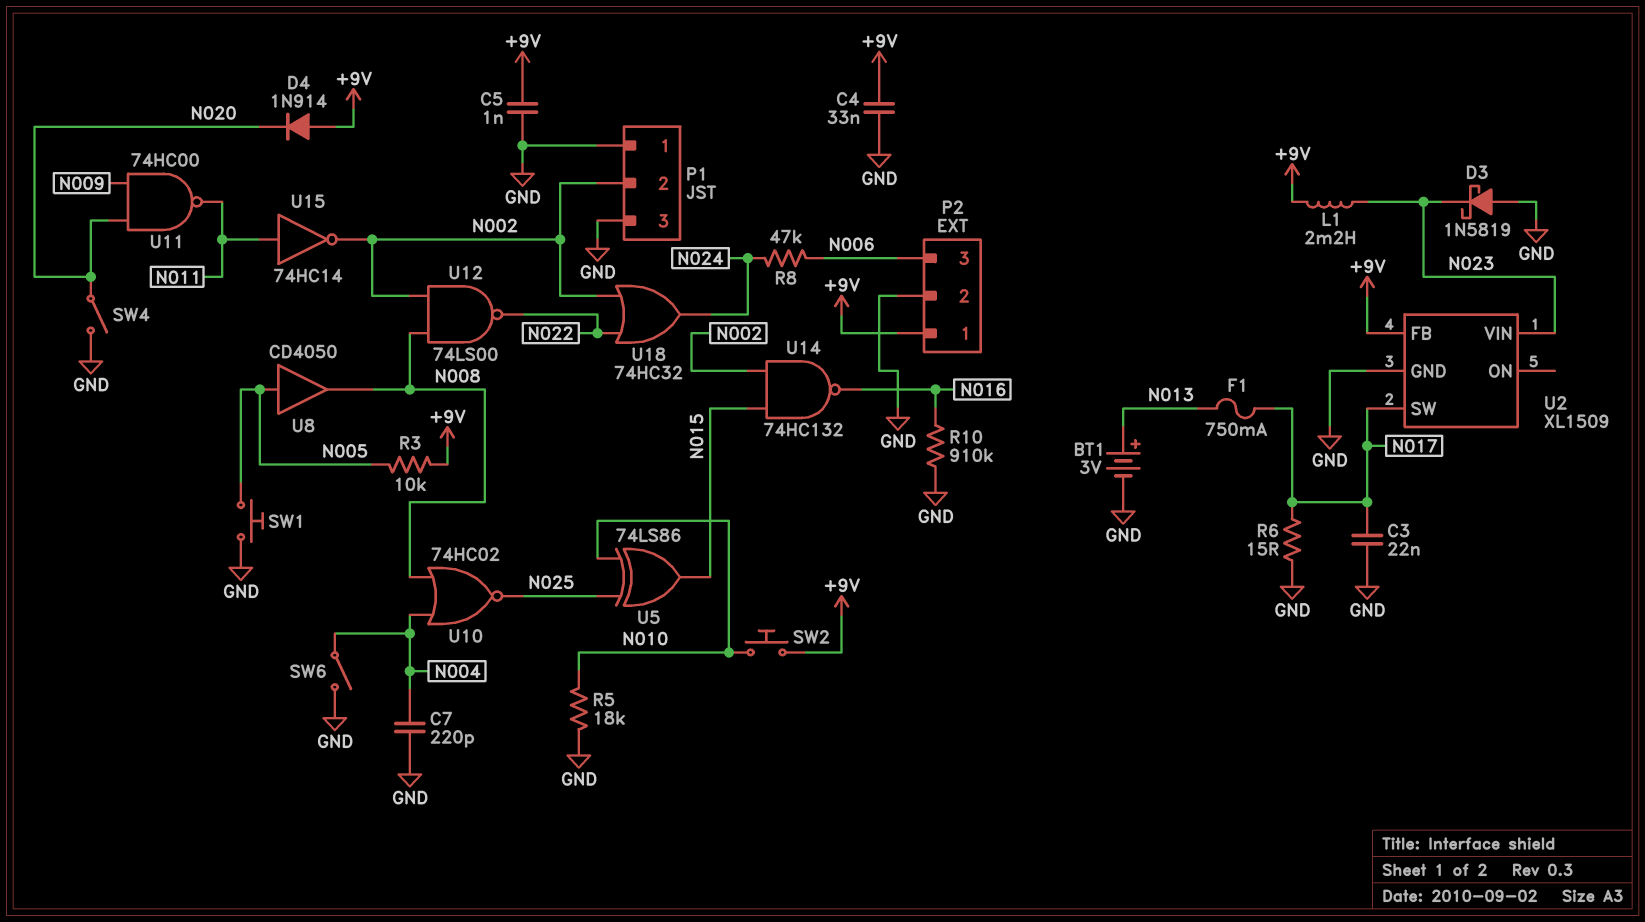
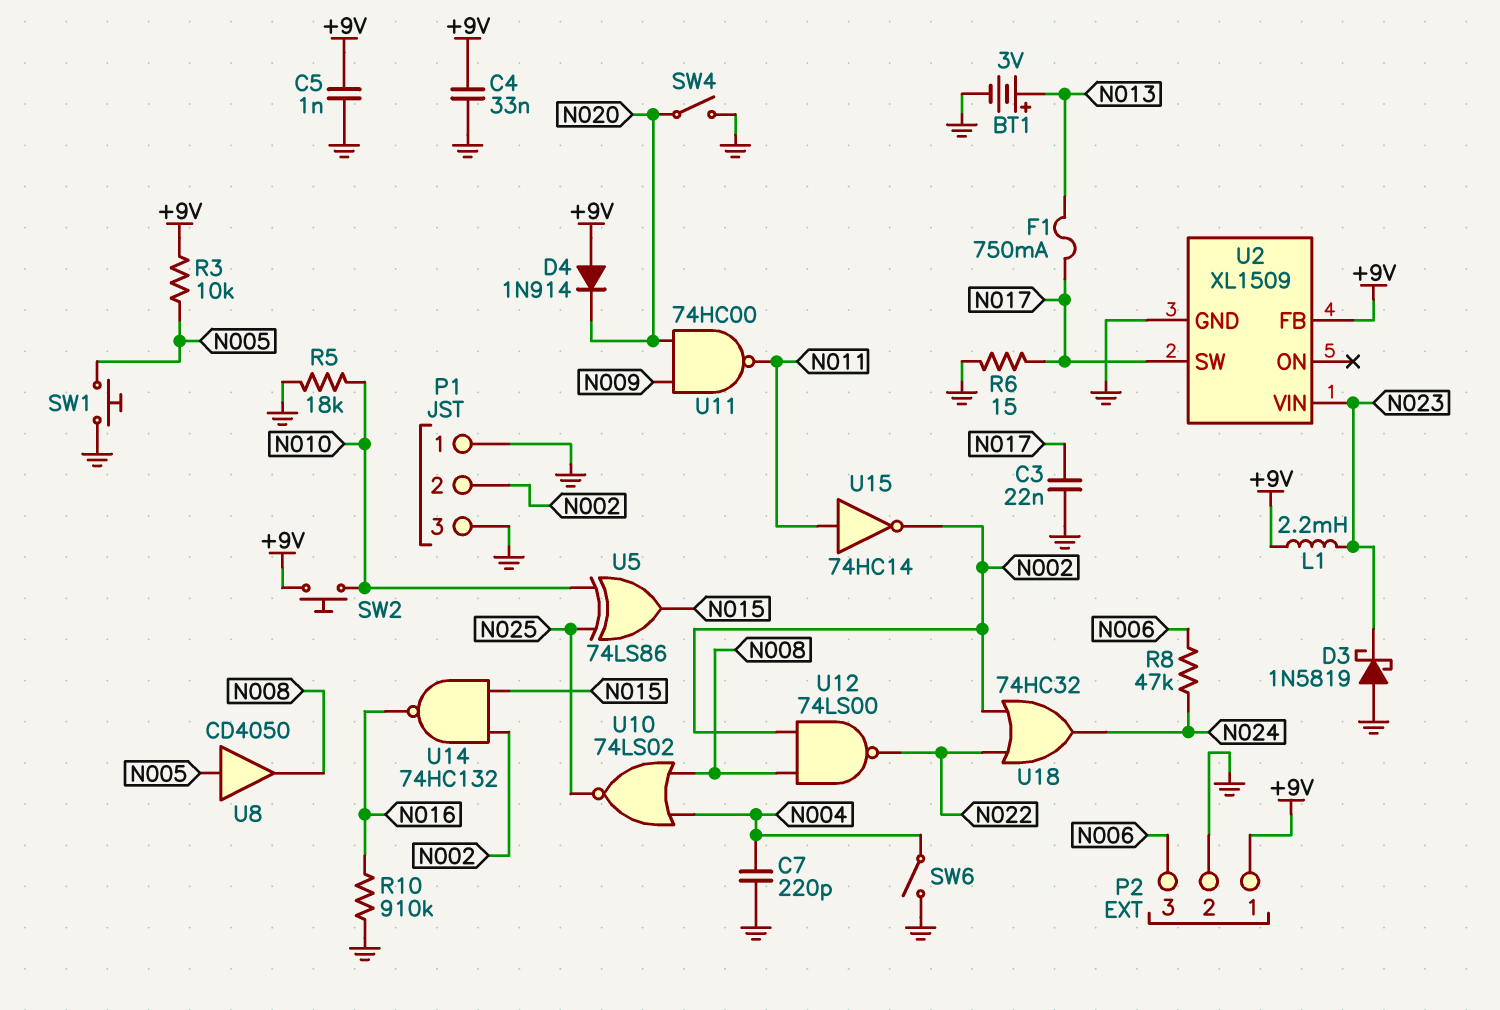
U10: NOR 74HC02 (in N004, in N008, out N025) -> NOR 74LS02 (in N004, in N008, out N025)

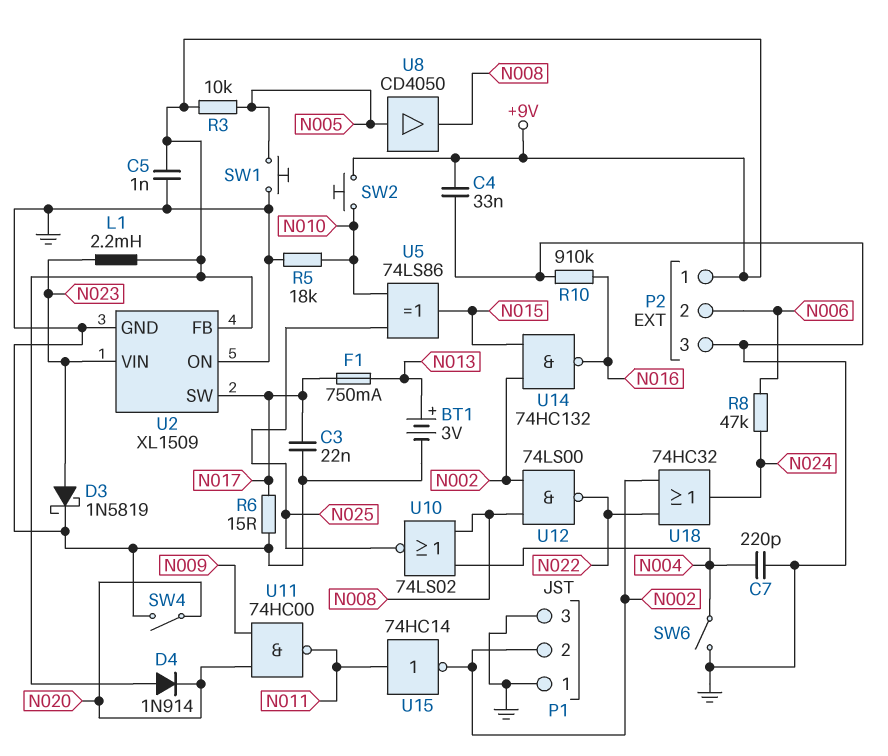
D3: schottky 1N5819 (A GND, K N023) -> schottky 1N5819 (A N023, K GND)
P2 pin 2: GND -> N006
P2 pin 3: N006 -> GND
U2 pin ON: none -> GND

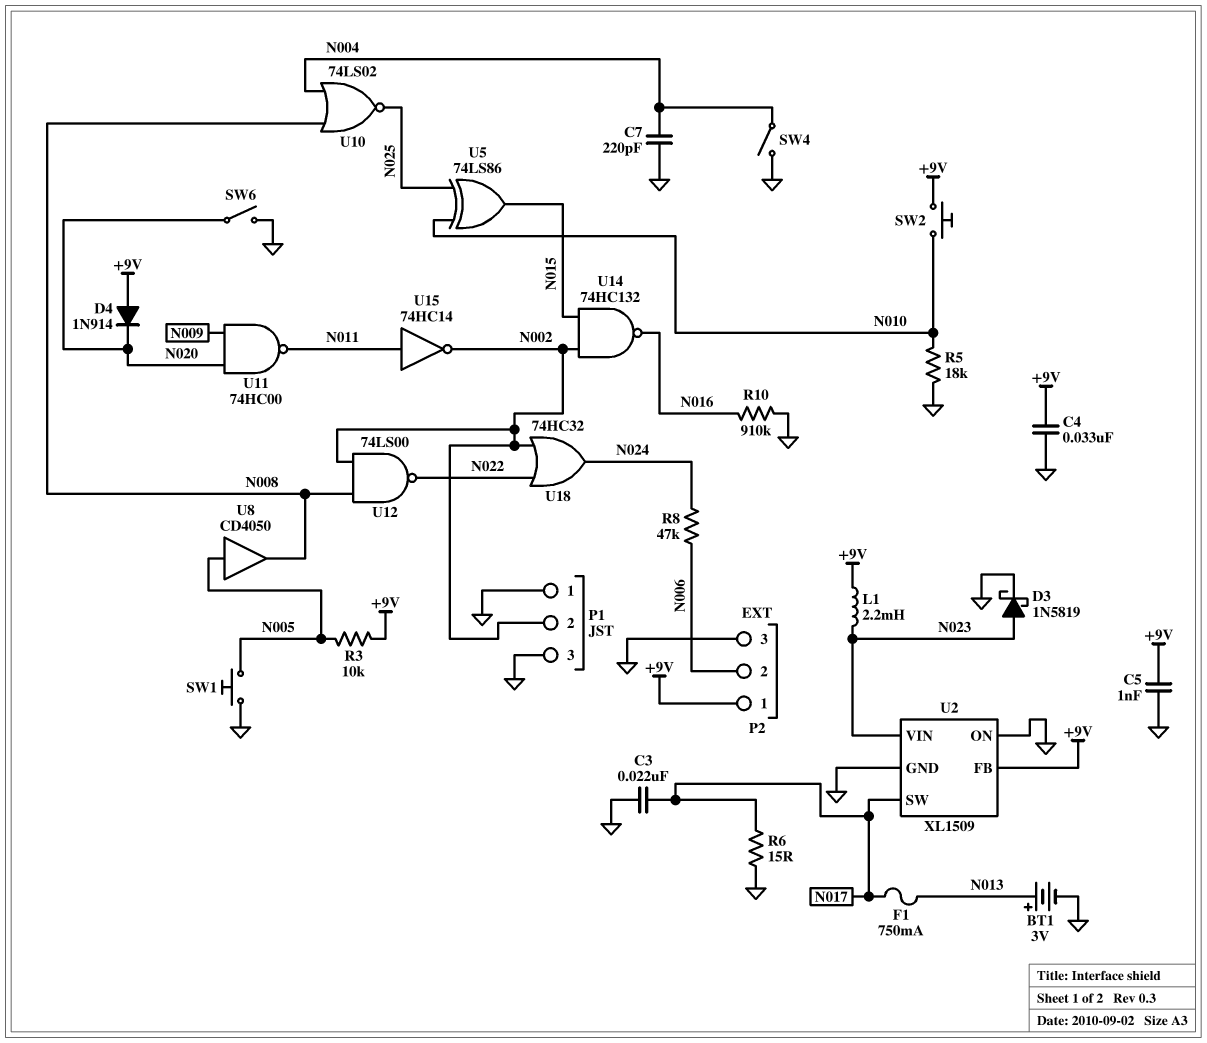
SW4: switch (GND, N020) -> switch (GND, N004)
SW6: switch (GND, N004) -> switch (GND, N020)

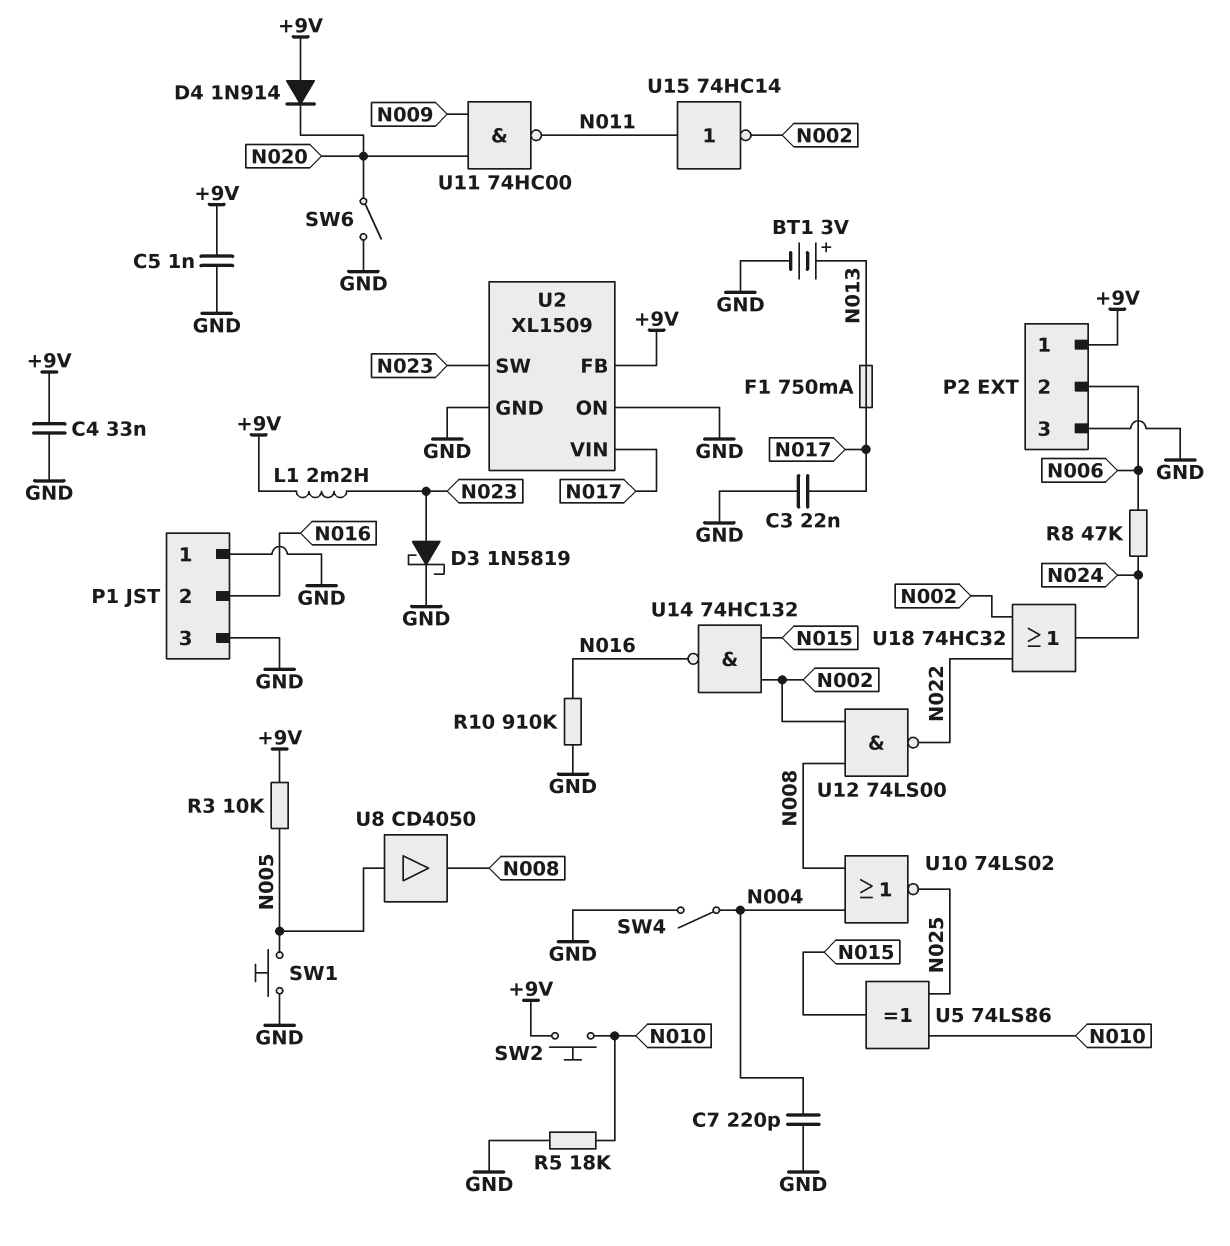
P1 pin 2: N002 -> N016
R6: 15 (GND, N017) -> none
U2 pin SW: N017 -> N023
U2 pin VIN: N023 -> N017

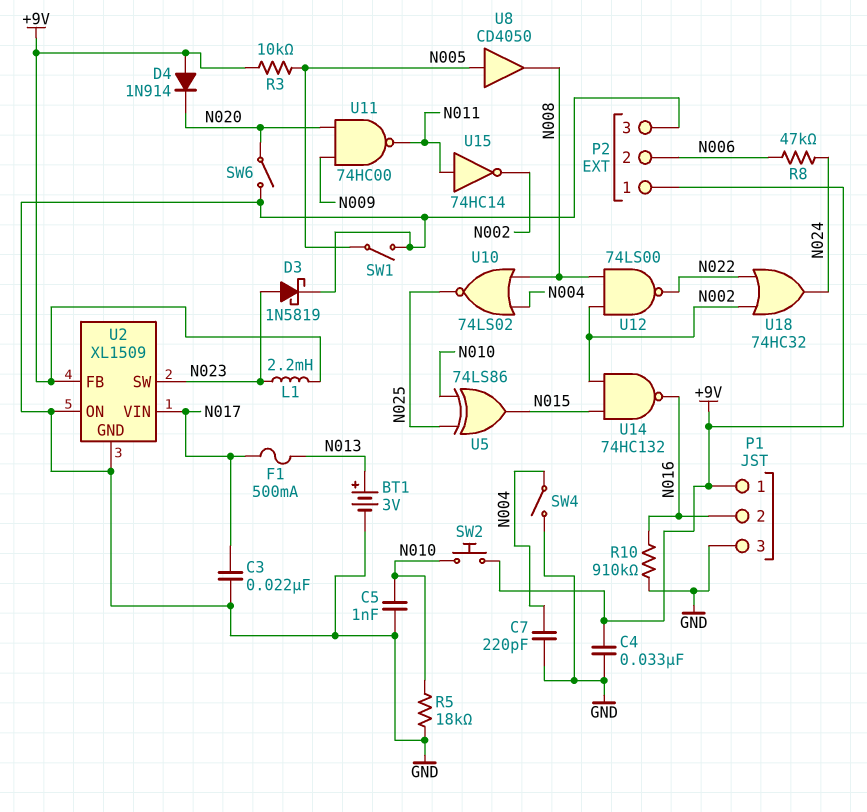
C5: 1nF (+9V, GND) -> 1nF (GND, N010)
F1: 750mA (N013, N017) -> 500mA (N013, N017)
P1 pin 1: GND -> +9V
SW1: button (GND, N005) -> switch (GND, N005)

